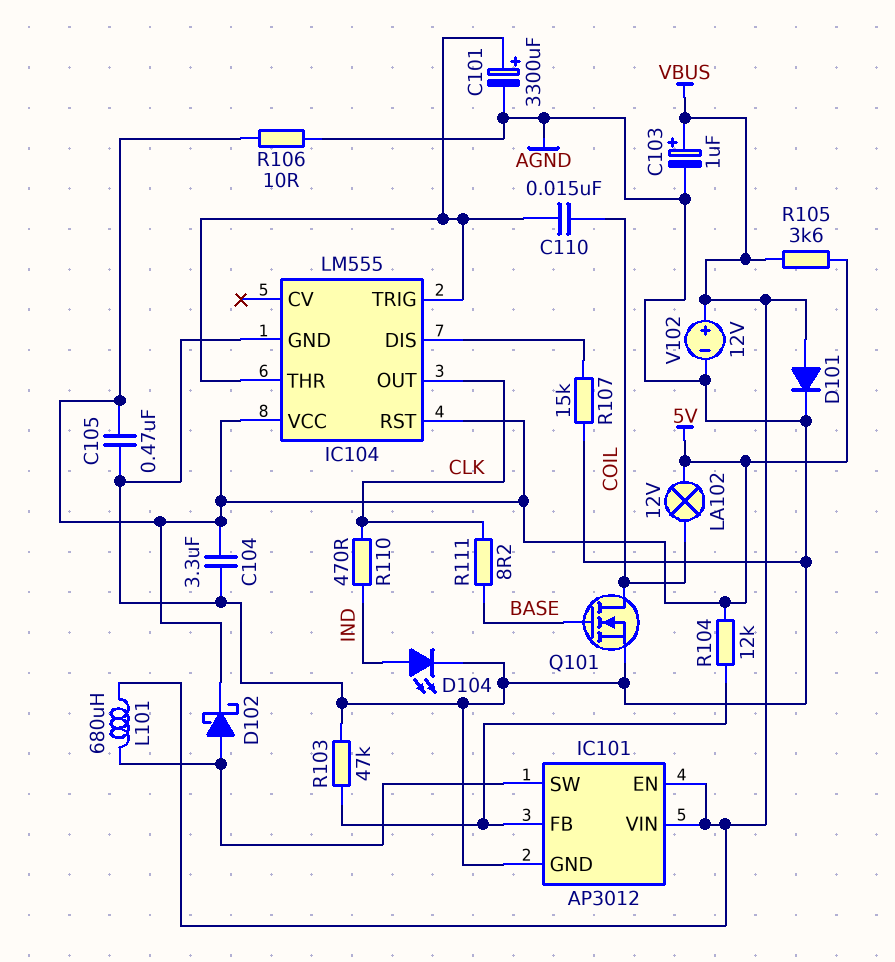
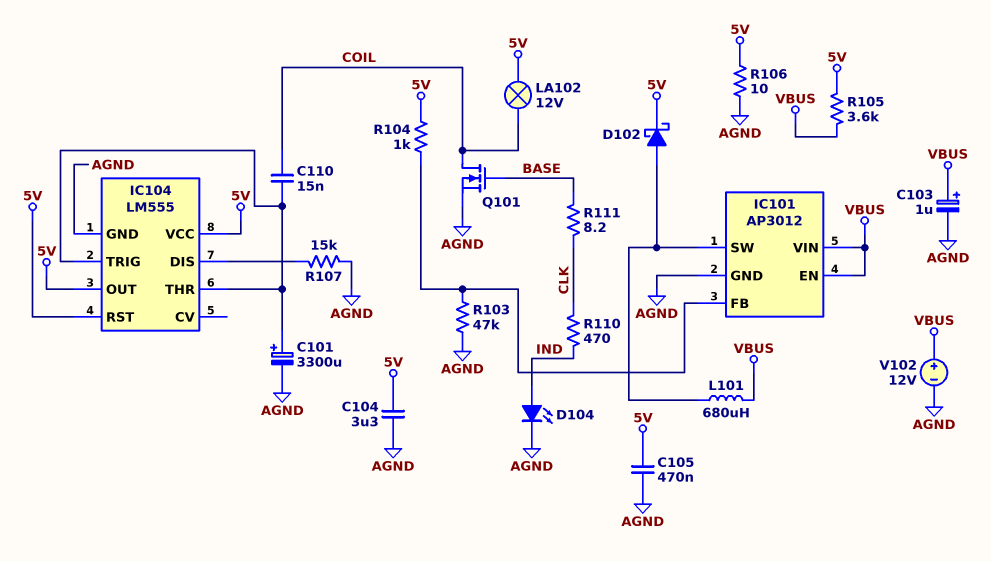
D101: diode (A VBUS, K AGND) -> none
IC104 pin OUT: CLK -> 5V
R104: 12k (5V, IC101/FB) -> 1k (5V, IC101/FB)

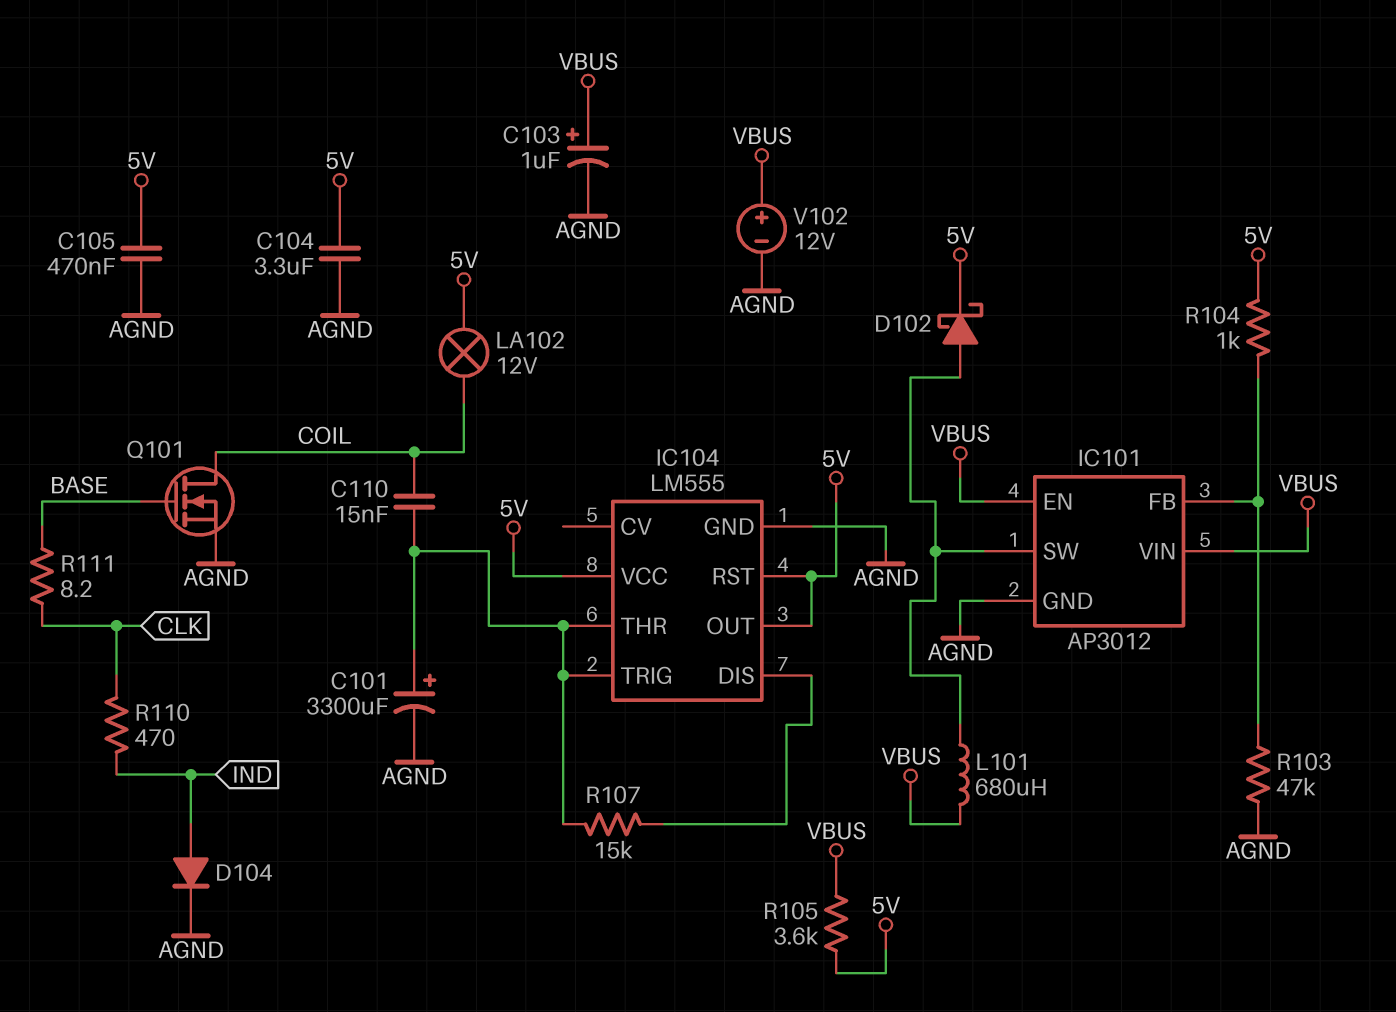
D104: LED (A IND, K AGND) -> diode (A IND, K AGND)
R106: 10 (5V, AGND) -> none
R107: 15k (AGND, IC104/DIS) -> 15k (IC104/DIS, IC104/THR)

